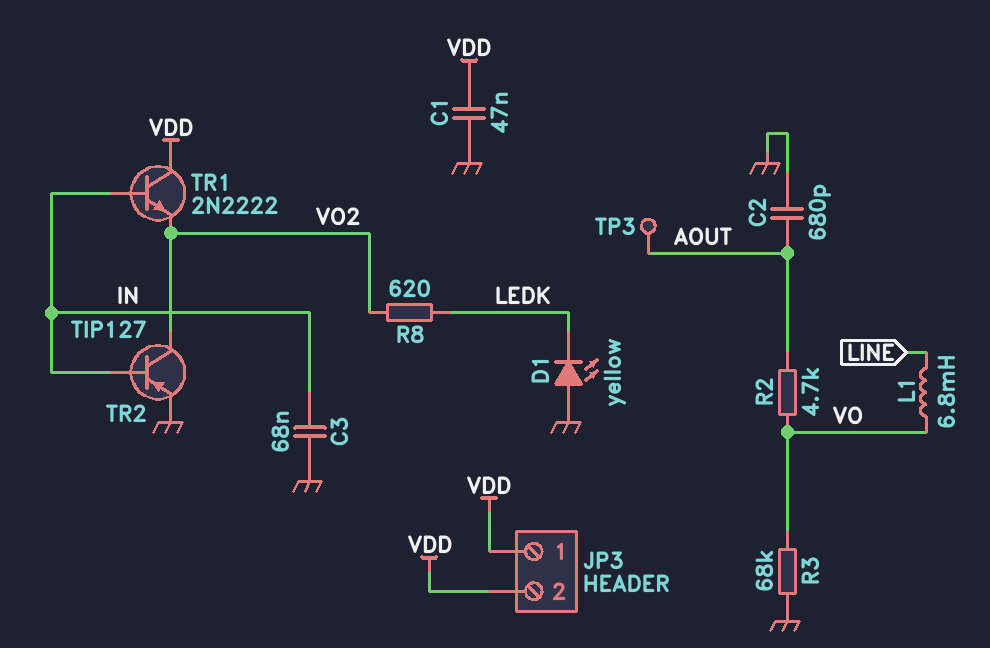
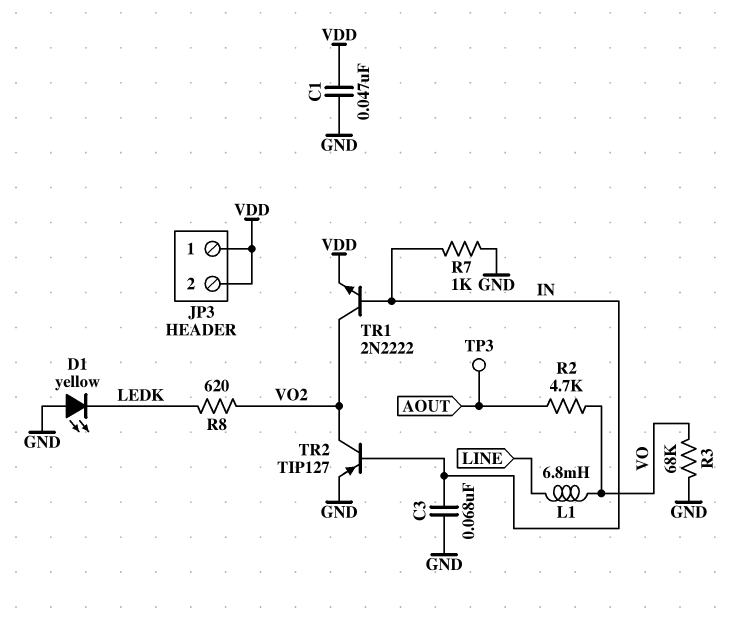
C2: 680pF (AOUT, GND) -> none
R7: none -> 1k (GND, IN)
TR1: NPN 2N2222 (B IN, C VDD, E VO2) -> NPN 2N2222 (B IN, C VO2, E VDD)

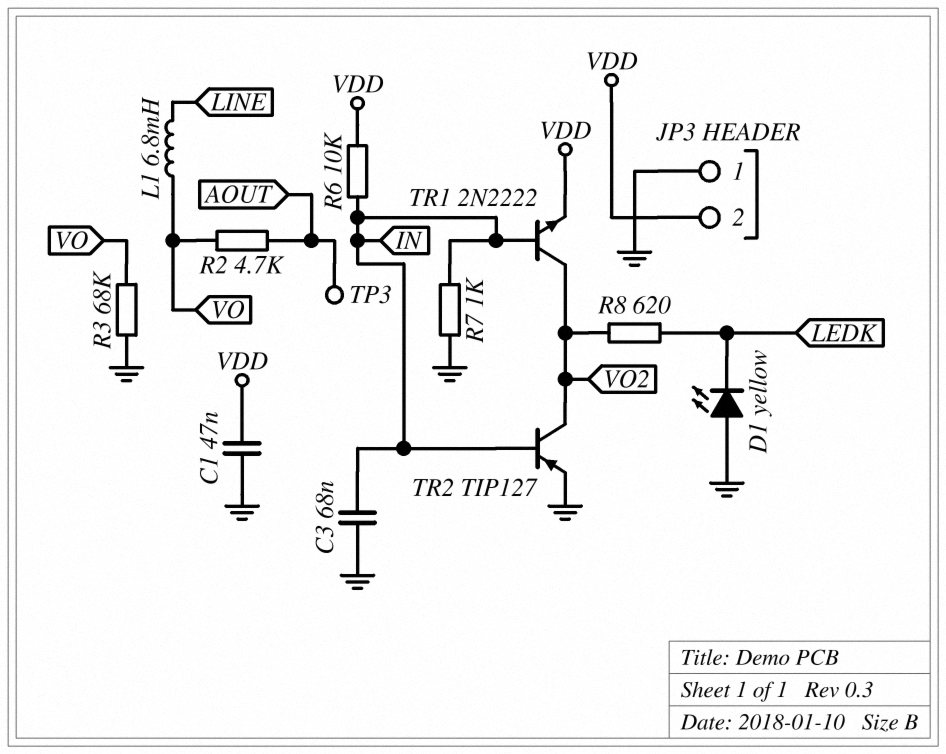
JP3 pin 1: VDD -> GND
R6: none -> 10k (IN, VDD)

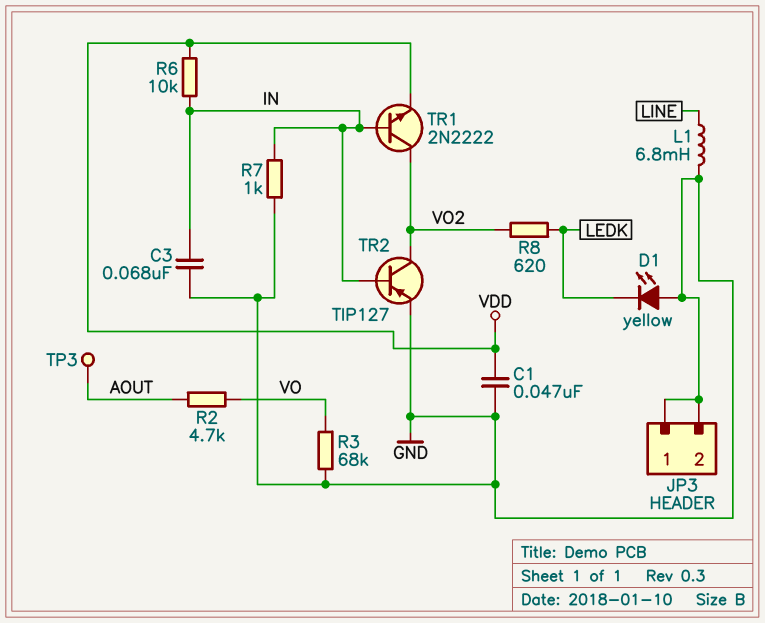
JP3 pin 2: VDD -> GND
L1: 6.8mH (LINE, VO) -> 6.8mH (GND, LINE)

